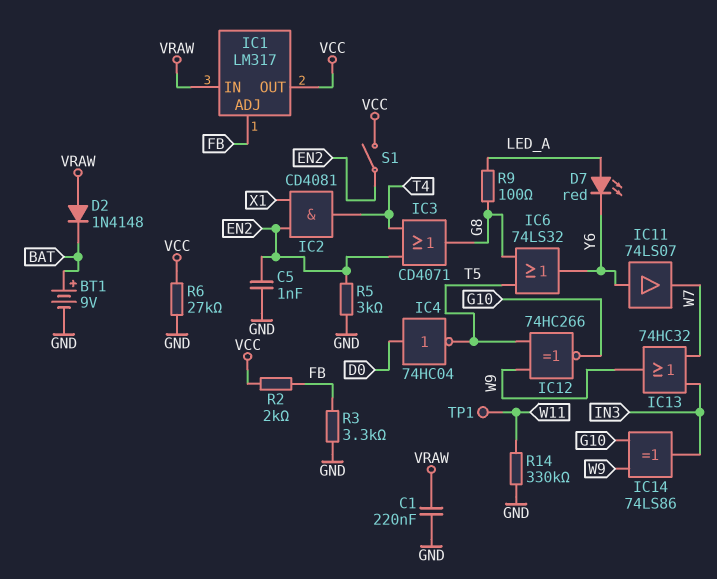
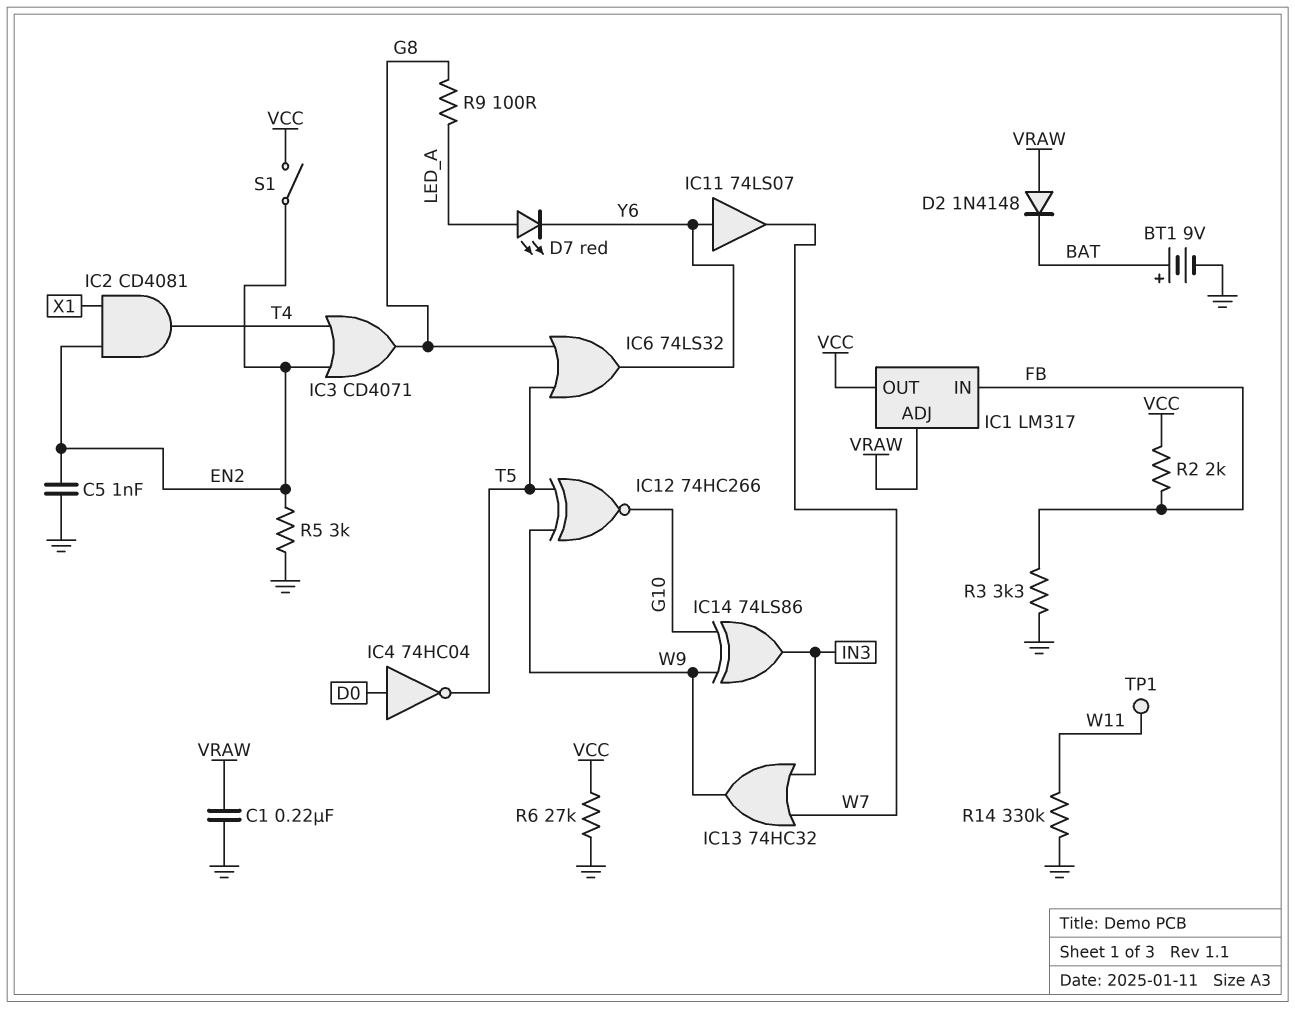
IC1 pin ADJ: FB -> VRAW
IC1 pin IN: VRAW -> FB

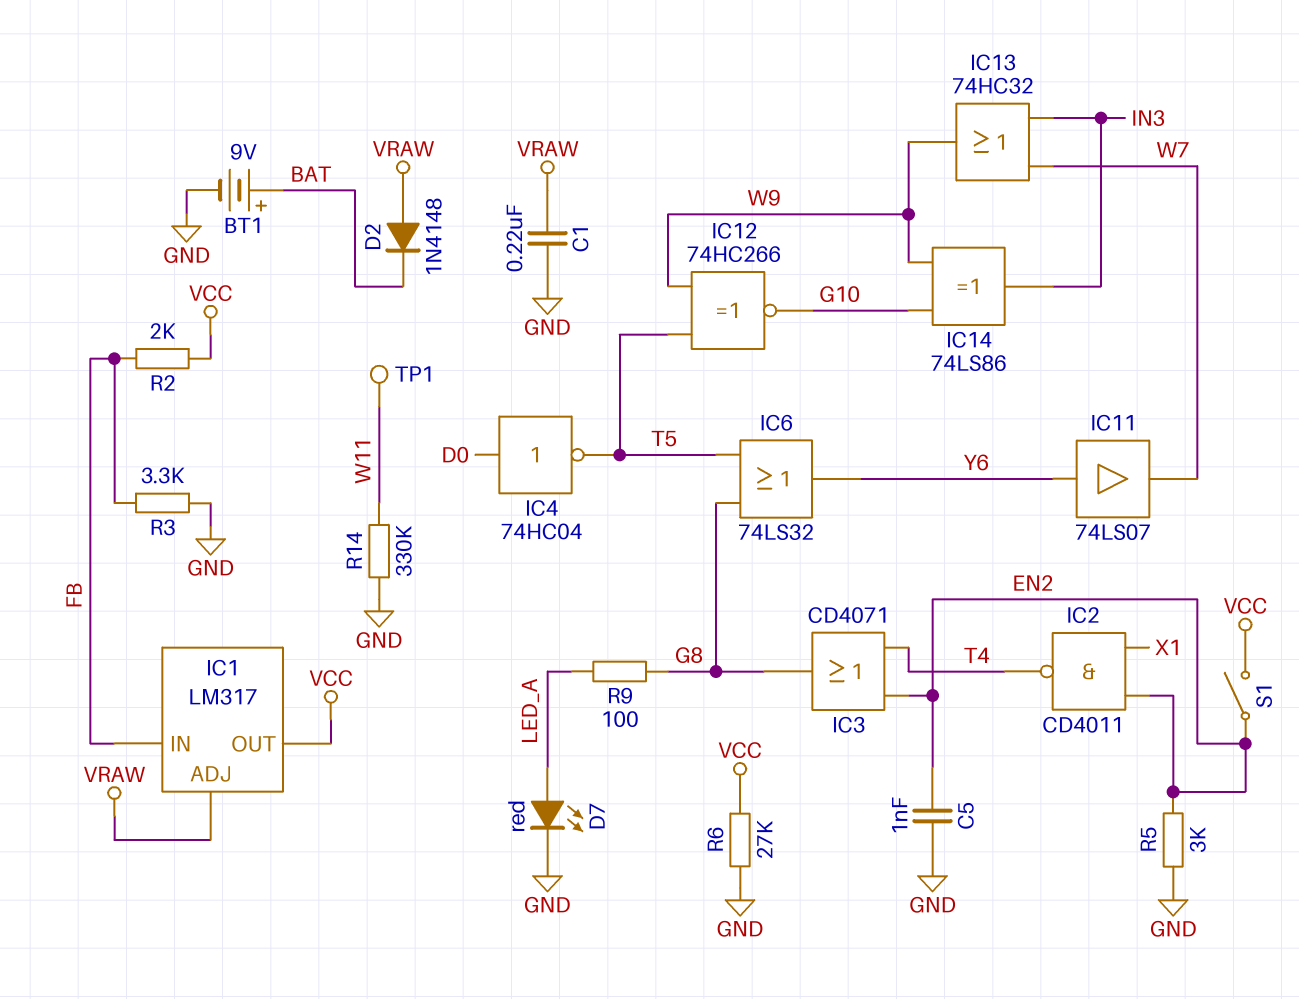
D7: LED red (A LED_A, K Y6) -> LED red (A LED_A, K GND)
IC2: AND CD4081 (in EN2, in X1, out T4) -> NAND CD4011 (in EN2, in X1, out T4)

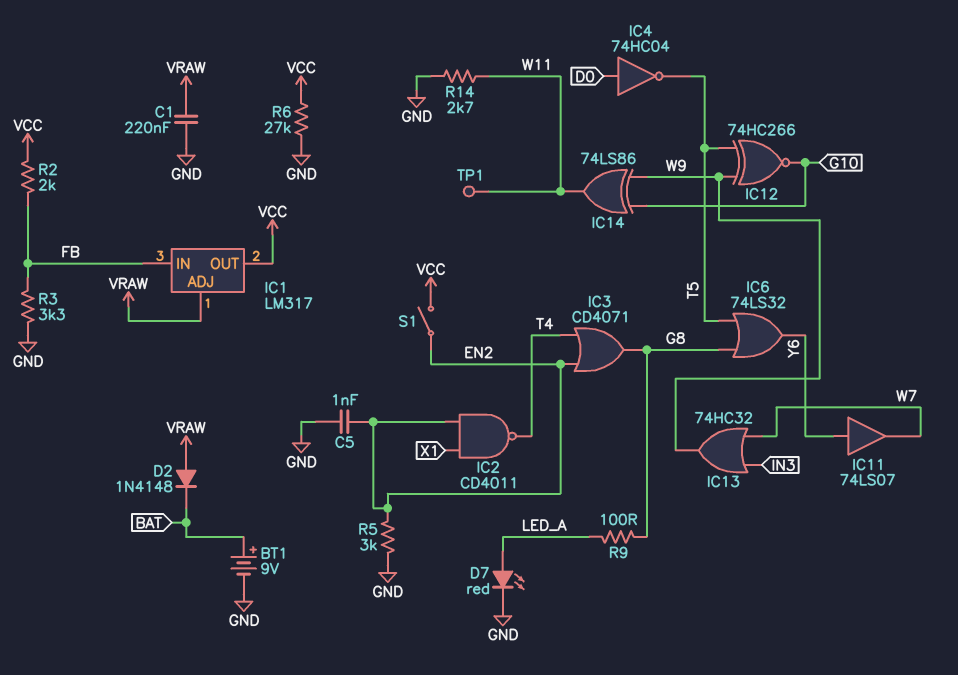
IC14: XOR 74LS86 (in G10, in W9, out IN3) -> XOR 74LS86 (in G10, in W9, out W11)
R14: 330k (GND, W11) -> 2.7k (GND, W11)

